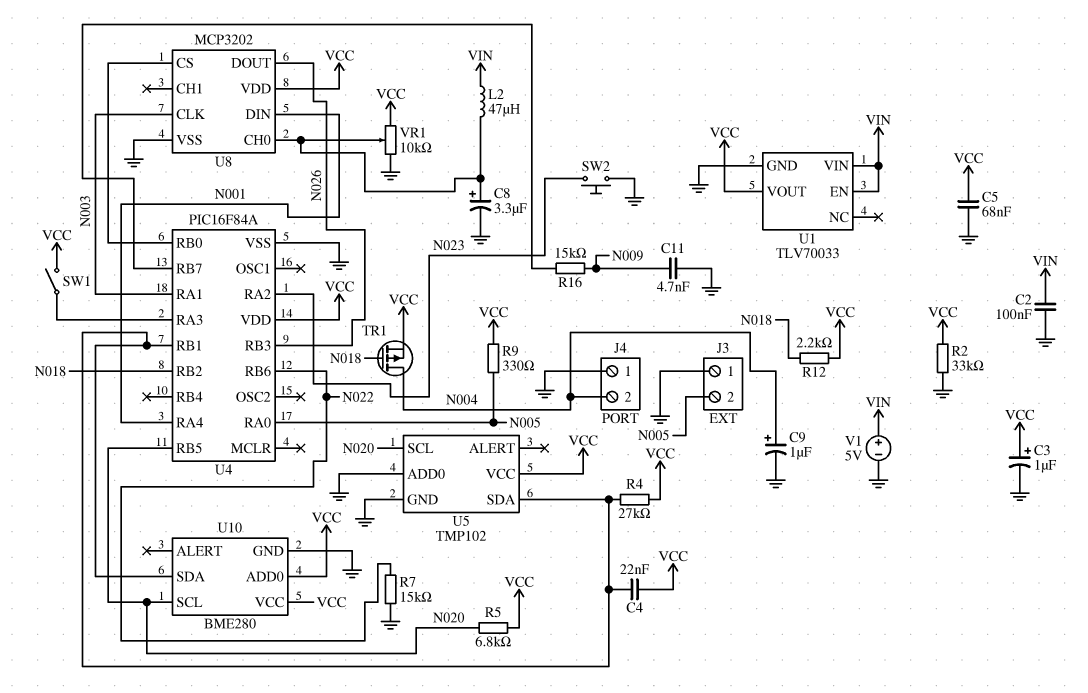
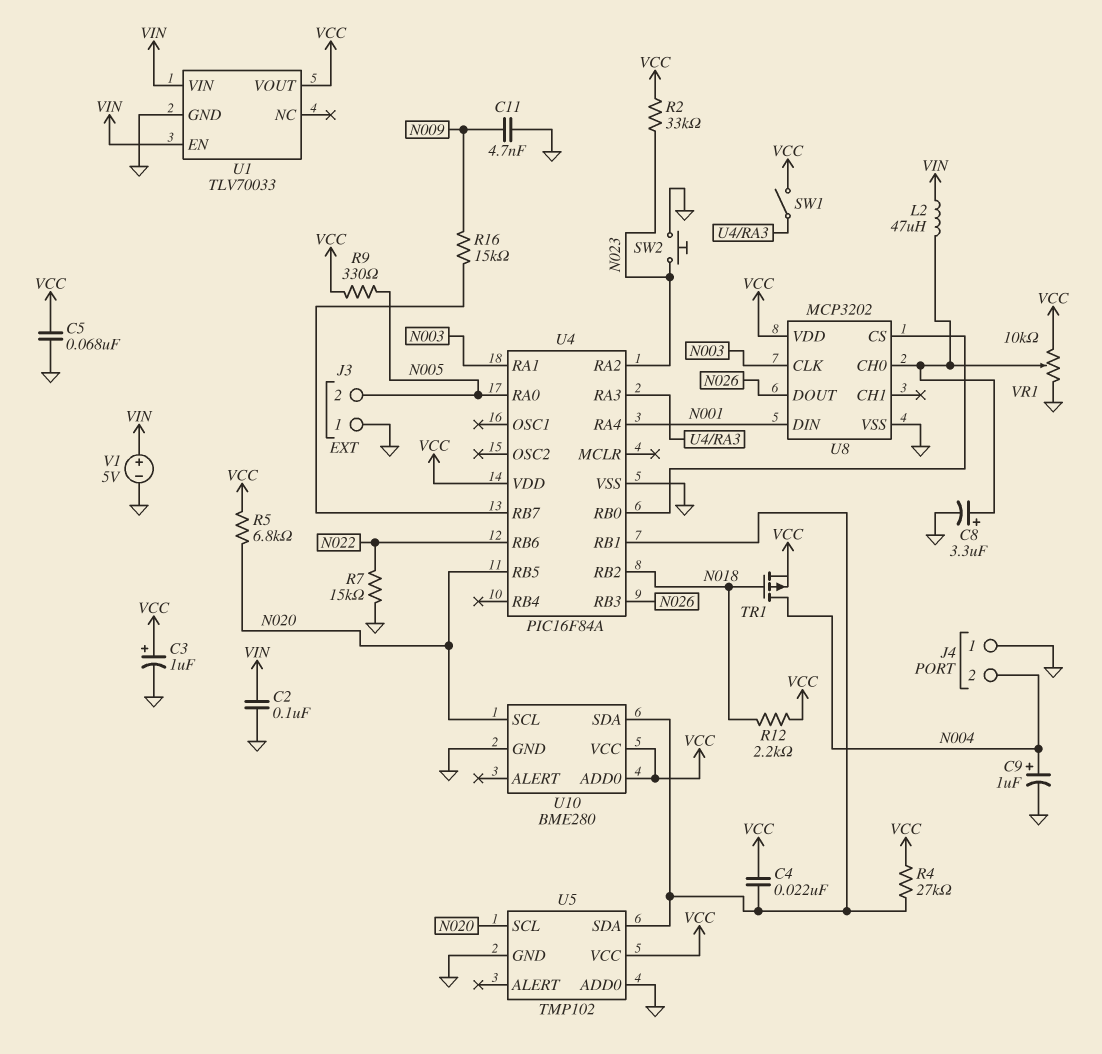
R2: 33k (GND, VCC) -> 33k (N023, VCC)

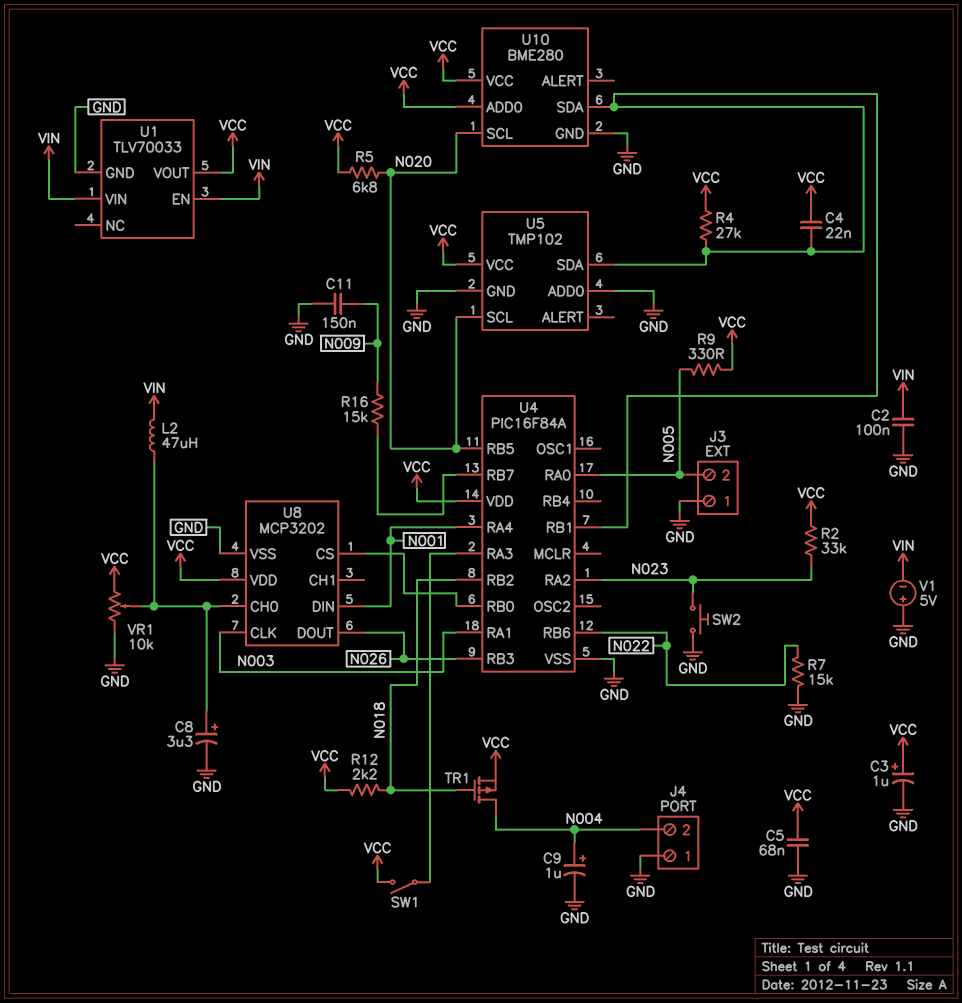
C11: 4.7nF (GND, N009) -> 150nF (GND, N009)
V1: 5V (plus VIN, minus GND) -> 5V (plus GND, minus VIN)

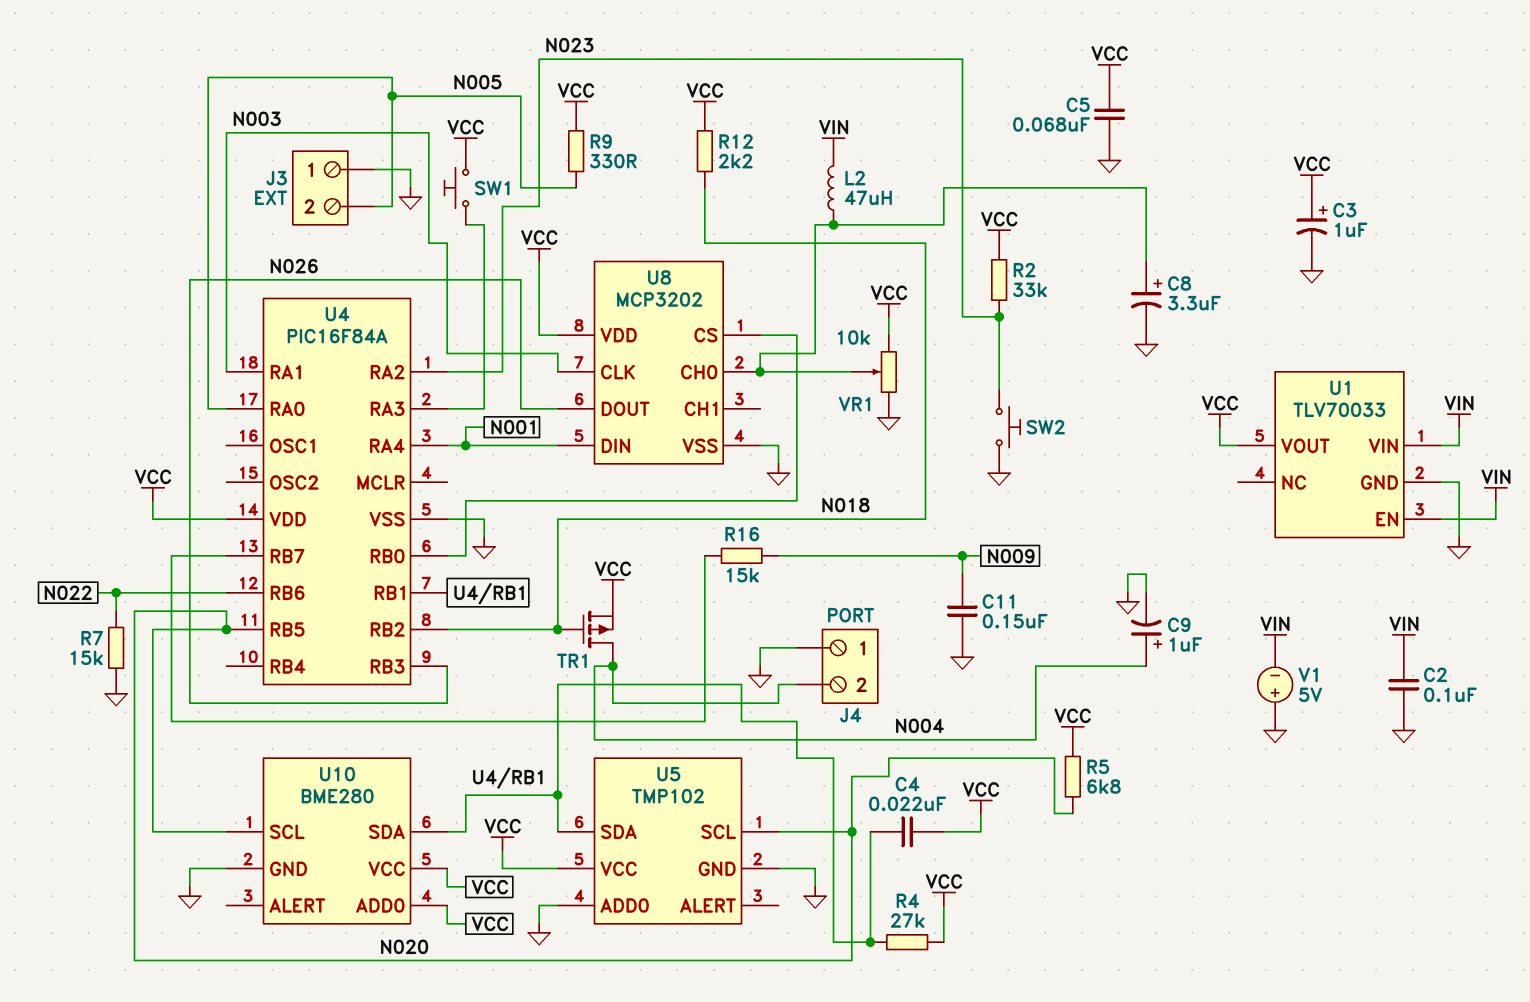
SW1: switch (U4/RA3, VCC) -> button (U4/RA3, VCC)

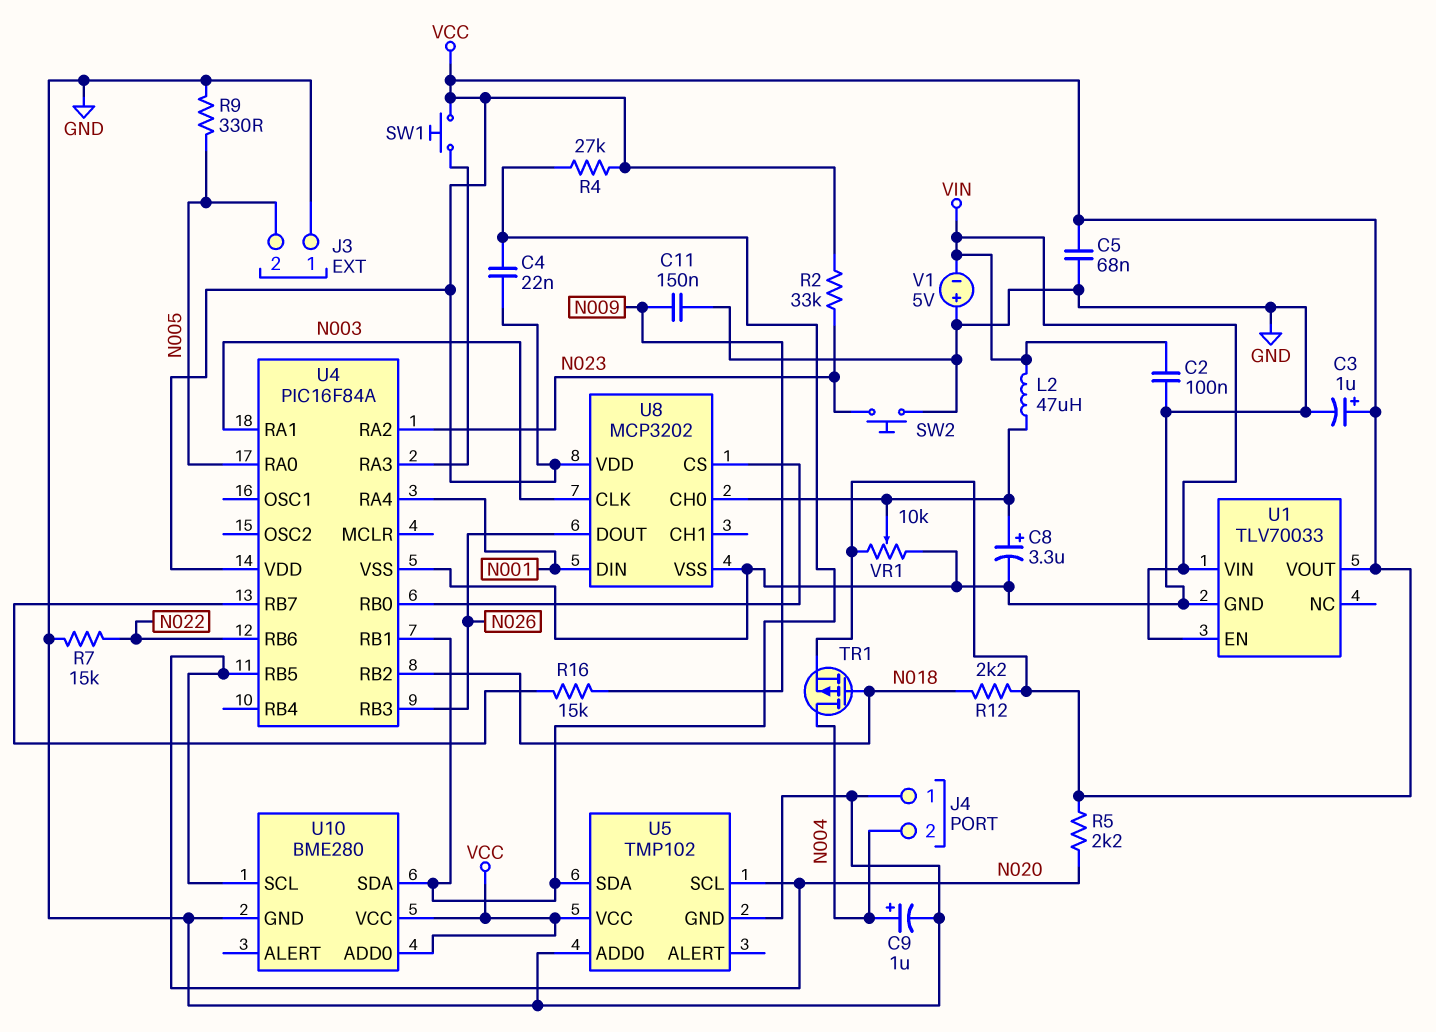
R5: 6.8k (N020, VCC) -> 2.2k (N020, VCC)
R9: 330 (N005, VCC) -> 330 (GND, N005)

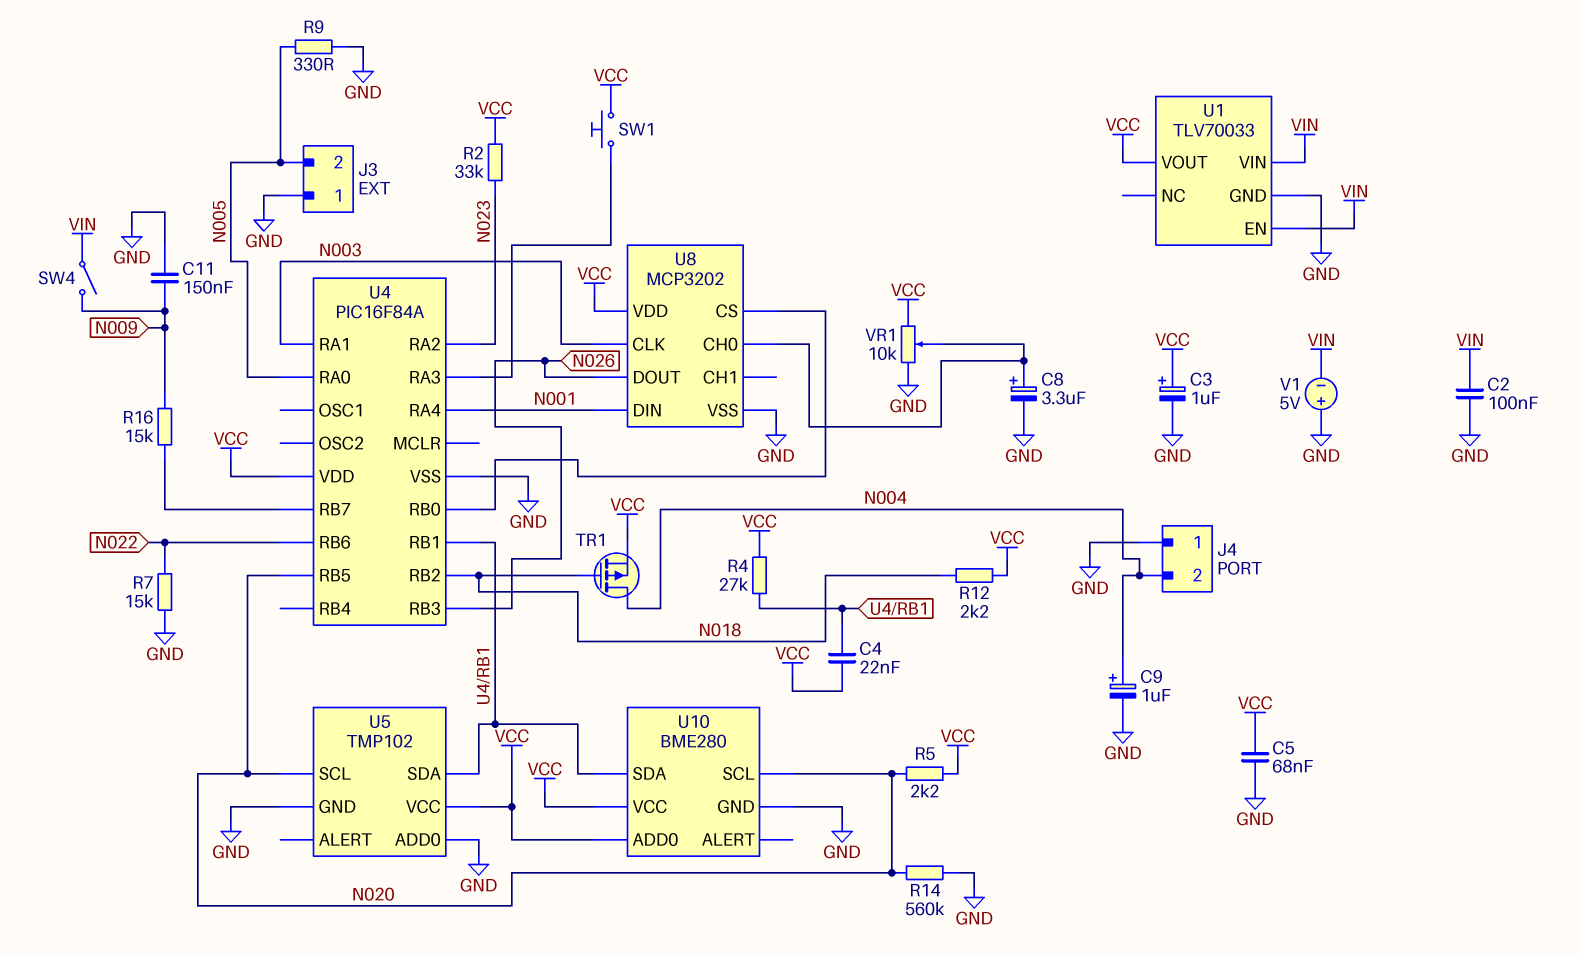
L2: 47uH (U8/CH0, VIN) -> none
R14: none -> 560k (GND, N020)
SW2: button (GND, N023) -> none
SW4: none -> switch (N009, VIN)

